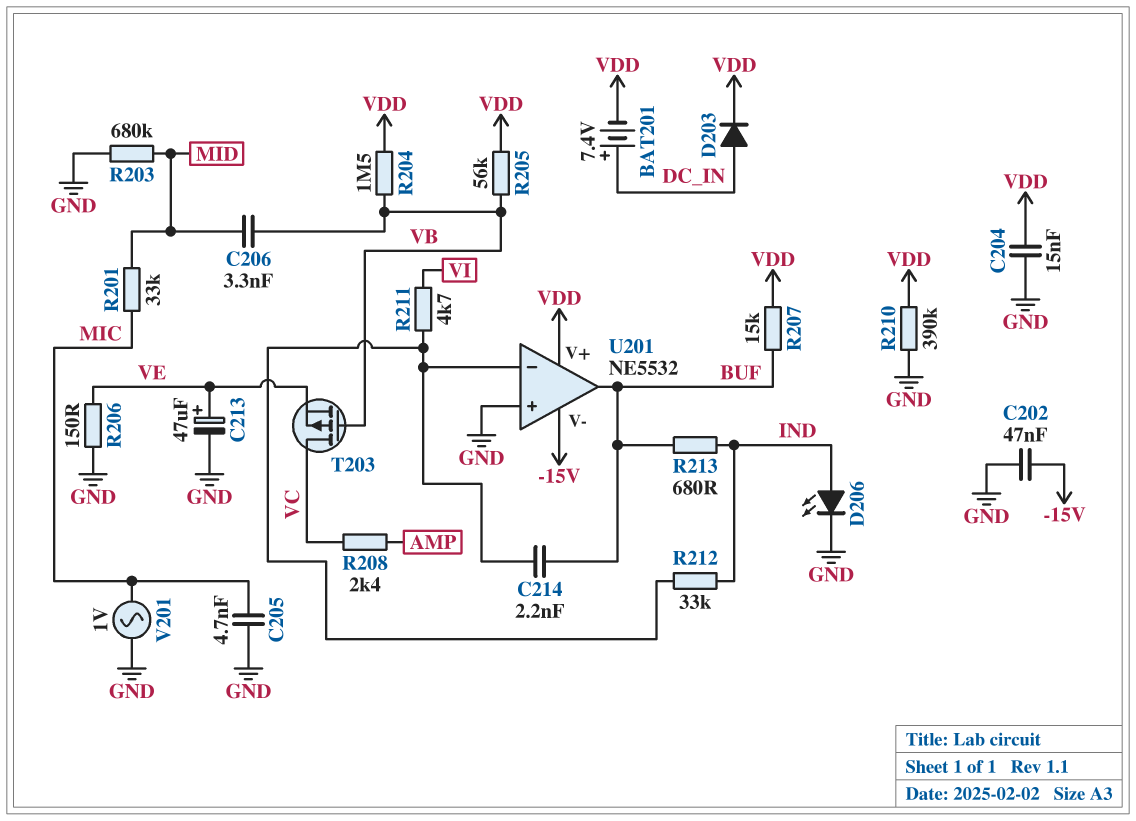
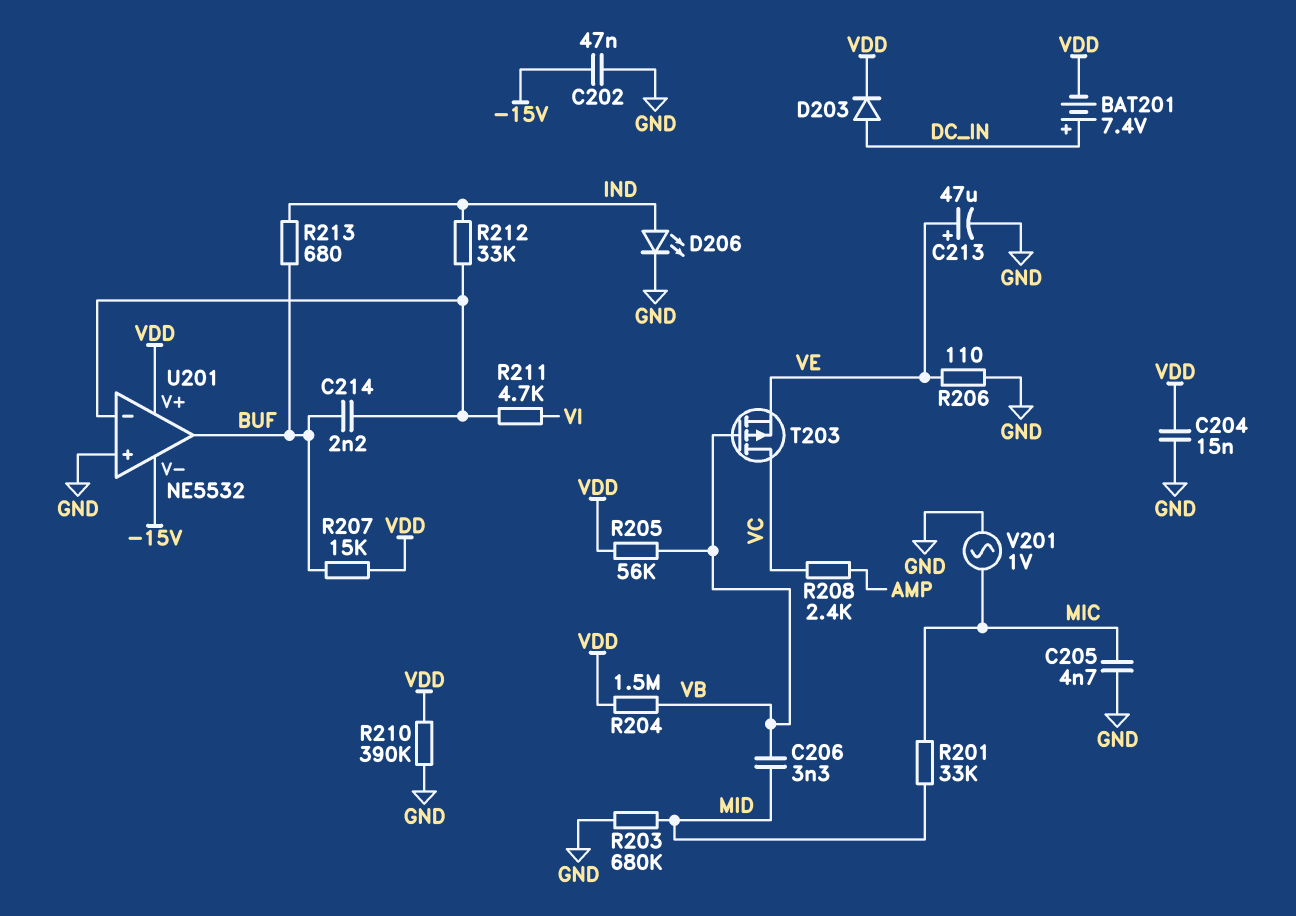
R206: 150 (GND, VE) -> 110 (GND, VE)

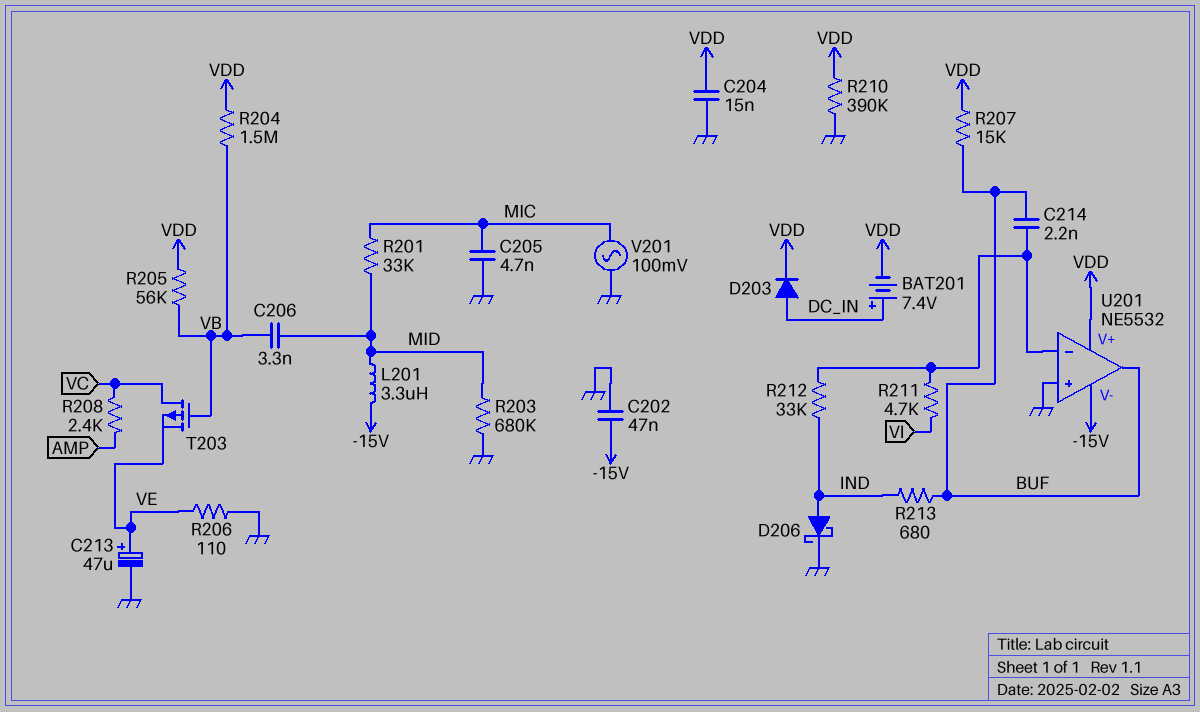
D206: LED (A IND, K GND) -> schottky (A IND, K GND)
L201: none -> 3.3uH (-15V, MID)
V201: AC 1V (GND, MIC) -> AC 100mV (GND, MIC)

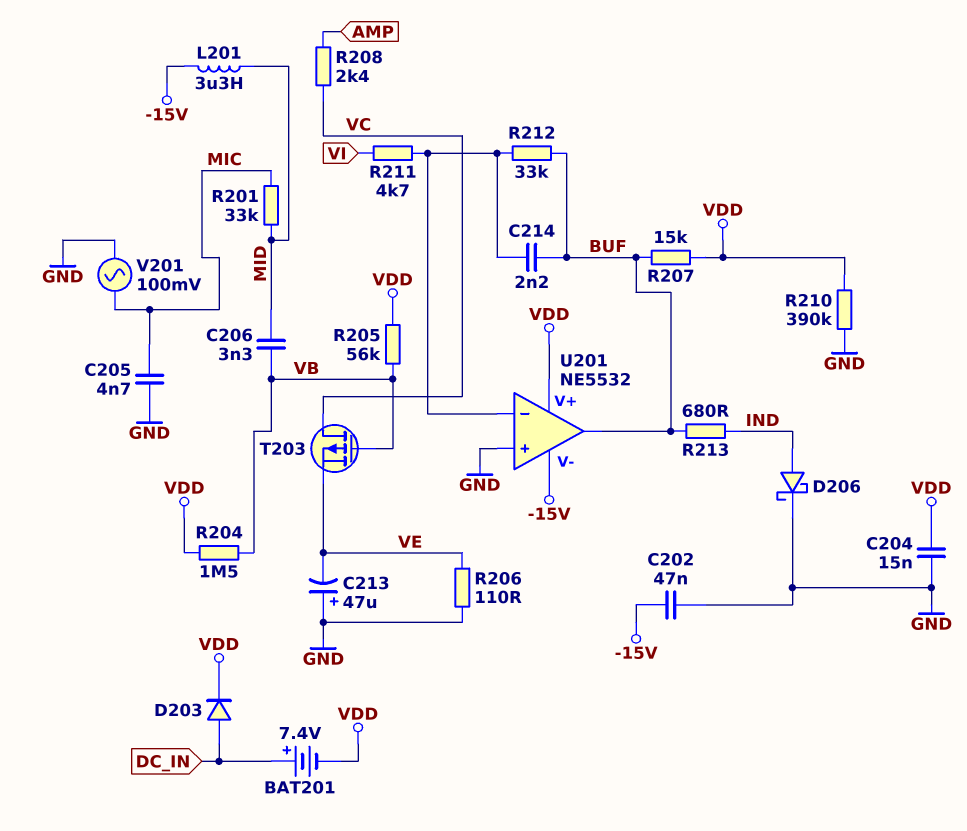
C213: 47uF (plus VE, minus GND) -> 47uF (plus GND, minus VE)
R203: 680k (GND, MID) -> none
R212: 33k (IND, U201/in-) -> 33k (BUF, U201/in-)

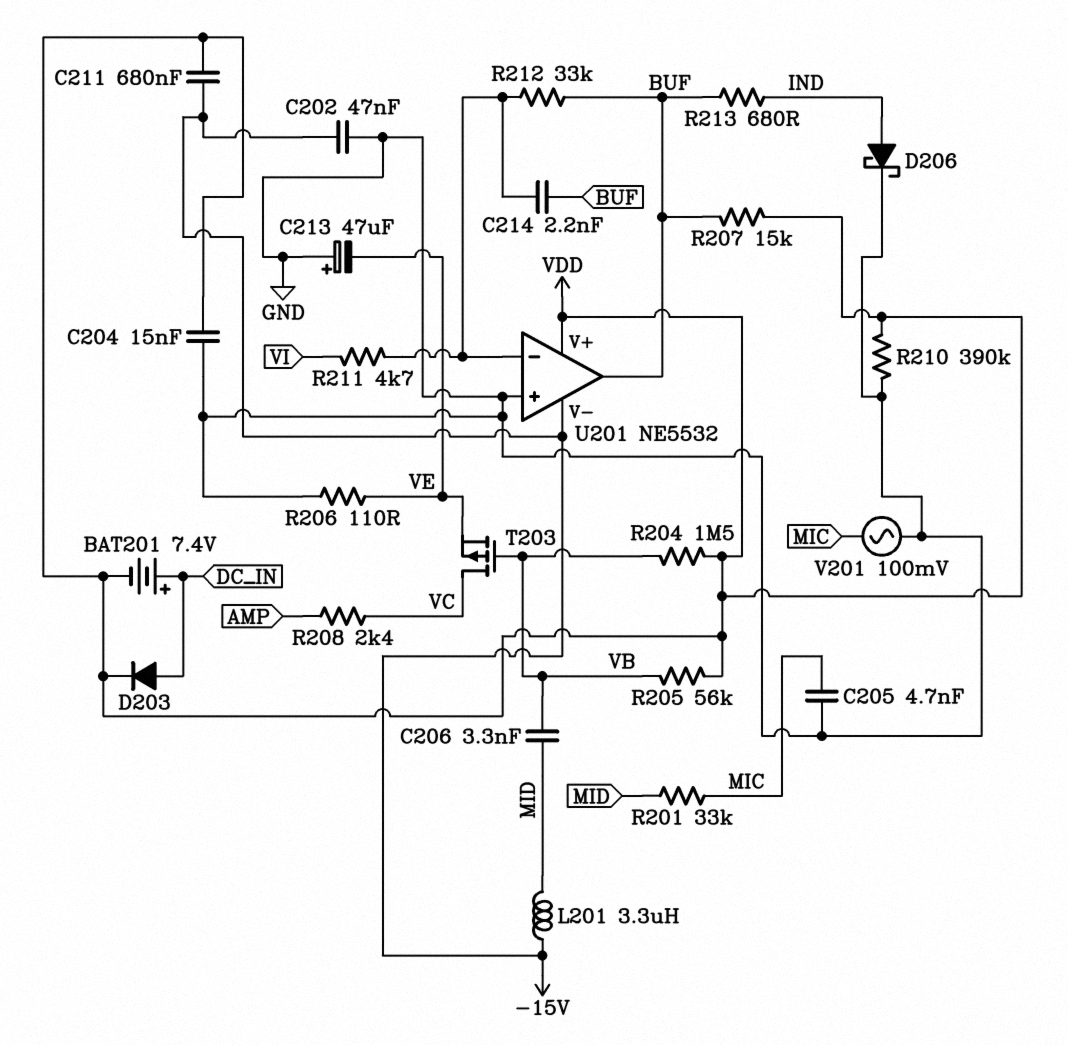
C211: none -> 680nF (-15V, VDD)

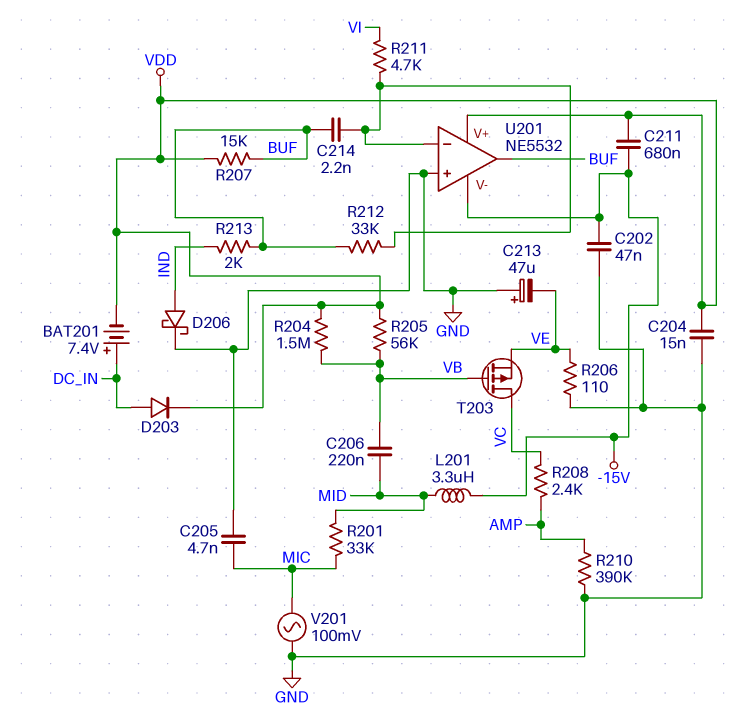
C206: 3.3nF (MID, VB) -> 220nF (MID, VB)
R210: 390k (GND, VDD) -> 390k (AMP, GND)
R213: 680 (BUF, IND) -> 2k (BUF, IND)

